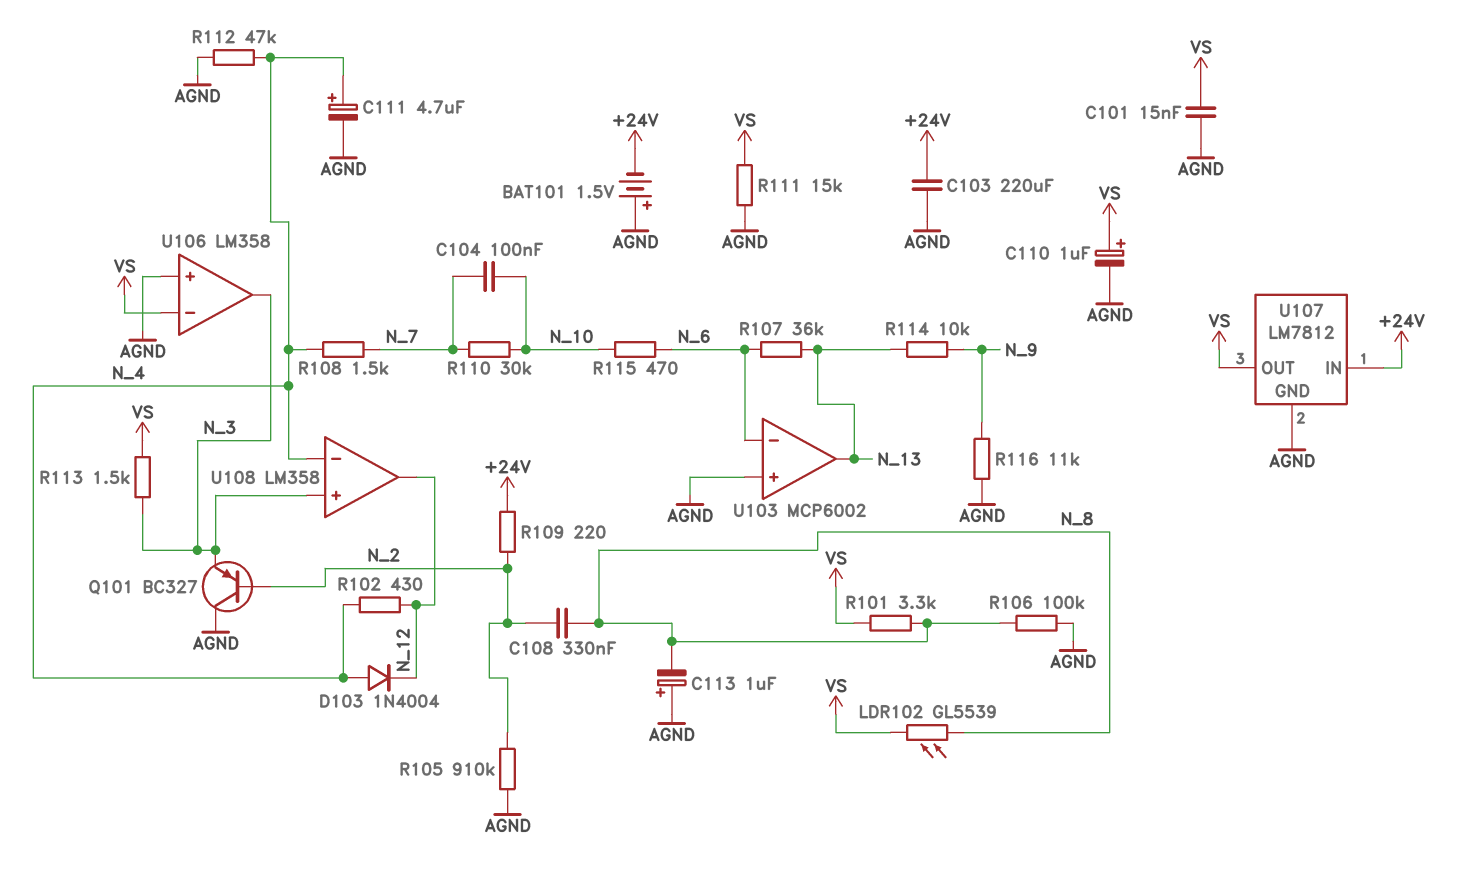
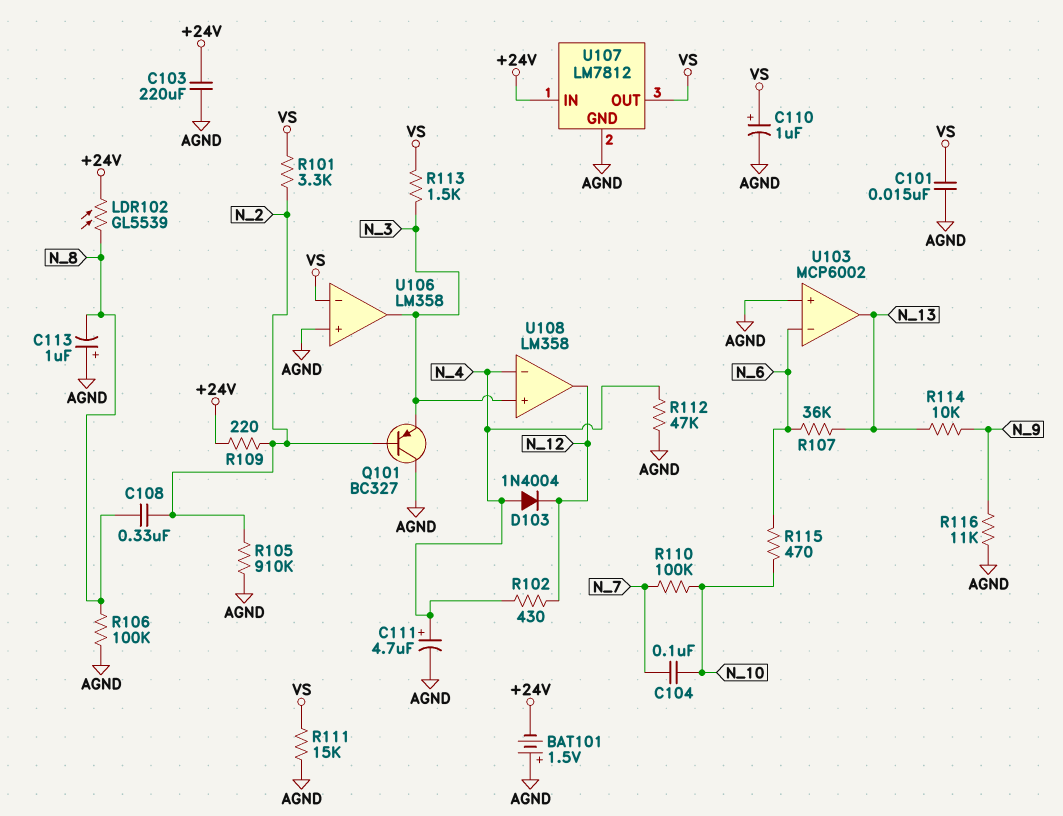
LDR102: GL5539 (N_8, VS) -> GL5539 (+24V, N_8)
R101: 3.3k (N_8, VS) -> 3.3k (N_2, VS)
R108: 1.5k (N_4, N_7) -> none
R110: 30k (N_7, N_10) -> 100k (N_7, N_10)

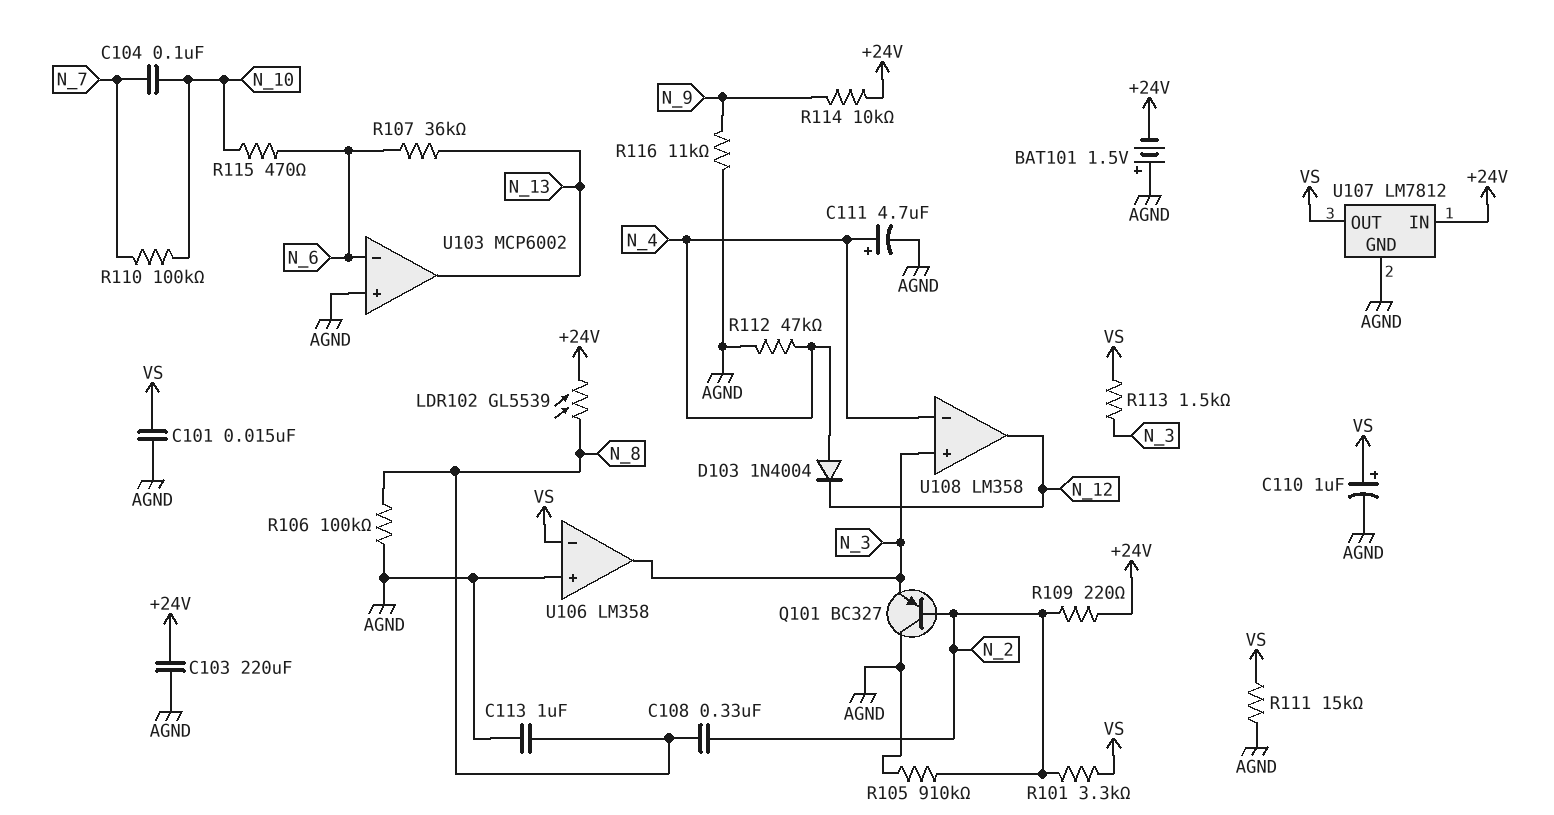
C113: 1uF (plus AGND, minus N_8) -> 1uF (AGND, N_8)
R102: 430 (N_4, N_12) -> none
R114: 10k (N_9, N_13) -> 10k (+24V, N_9)

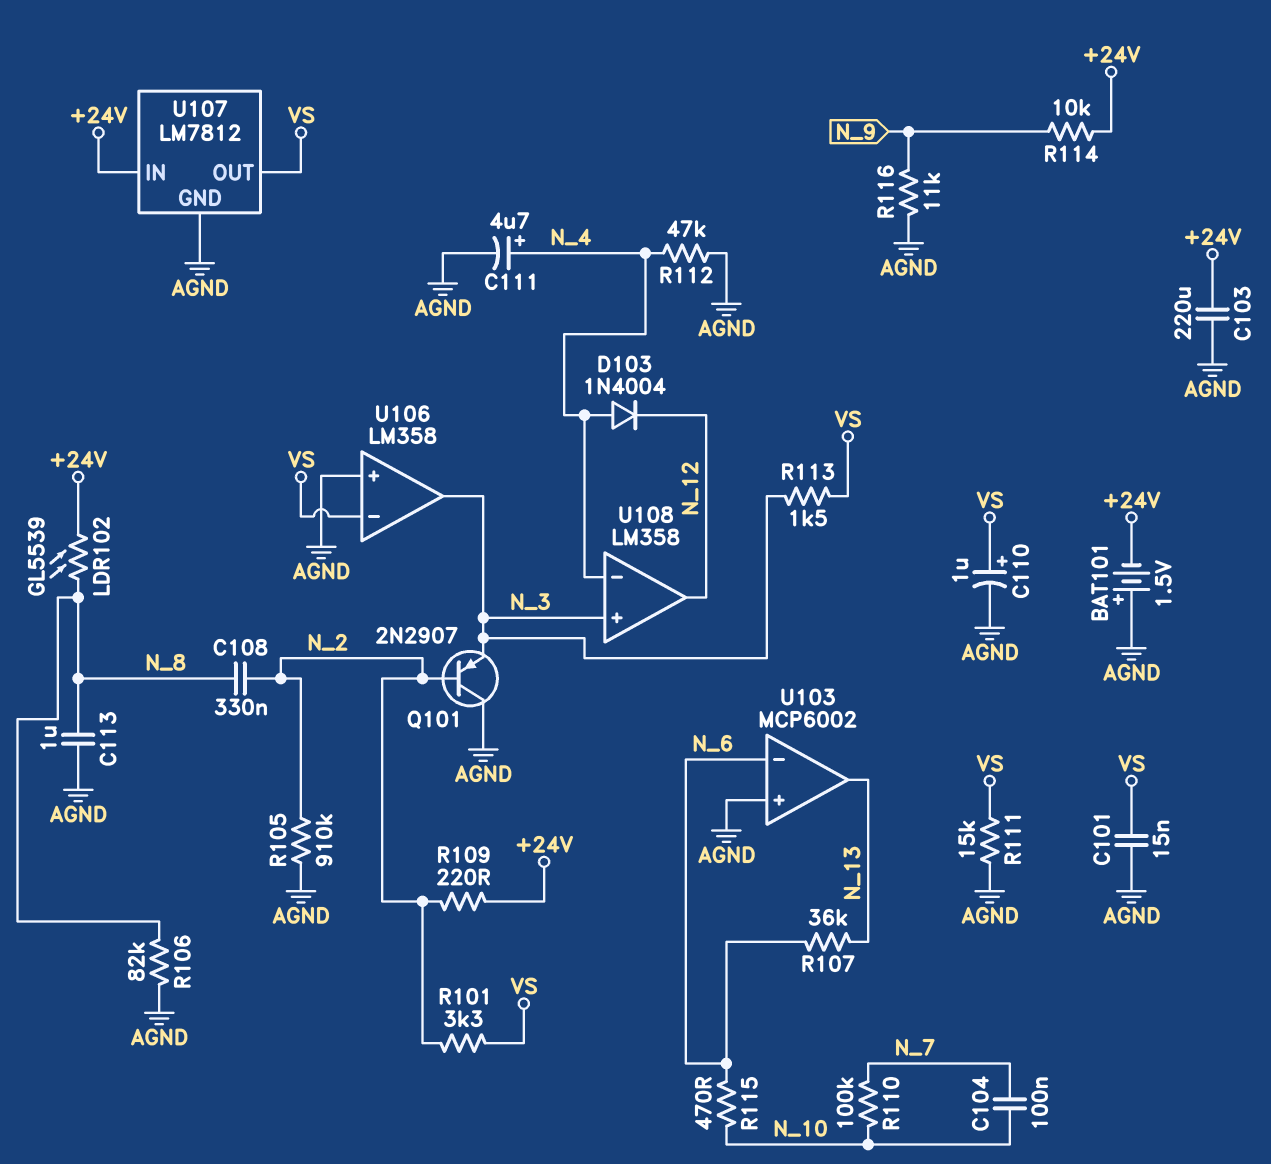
Q101: PNP BC327 (B N_2, C AGND, E N_3) -> PNP 2N2907 (B N_2, C AGND, E N_3)
R106: 100k (AGND, N_8) -> 82k (AGND, N_8)

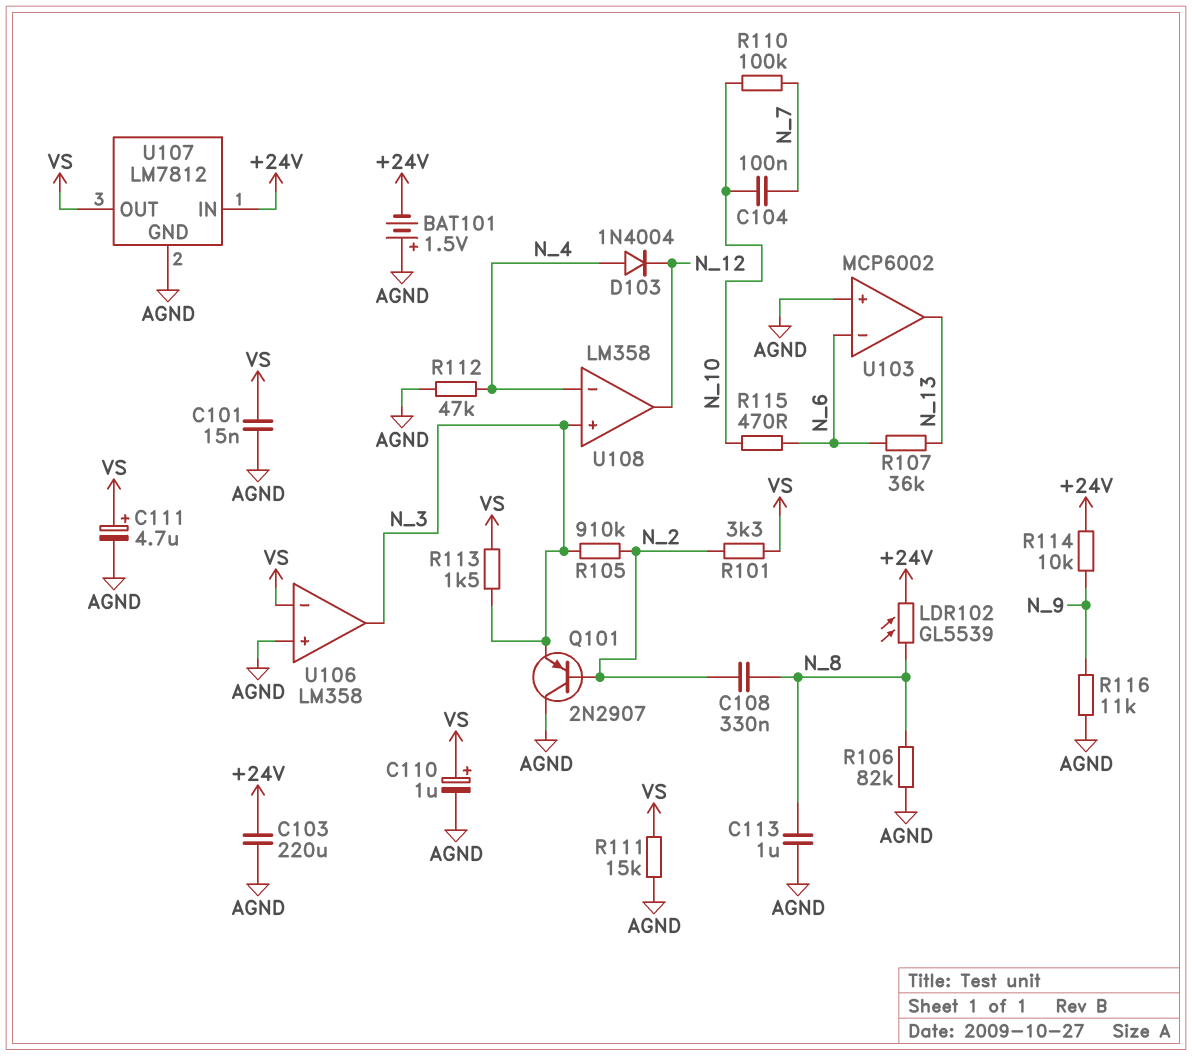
C111: 4.7uF (plus N_4, minus AGND) -> 4.7uF (plus VS, minus AGND)
R105: 910k (AGND, N_2) -> 910k (N_2, N_3)
R109: 220 (+24V, N_2) -> none

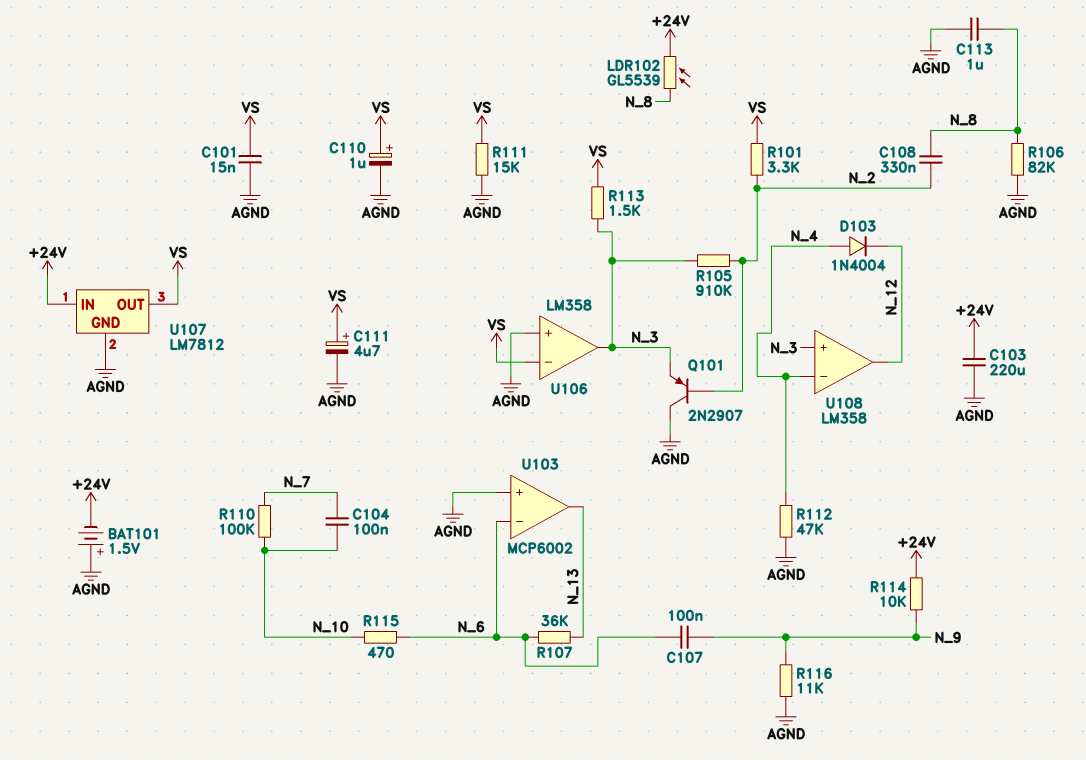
C107: none -> 100nF (N_6, N_9)

